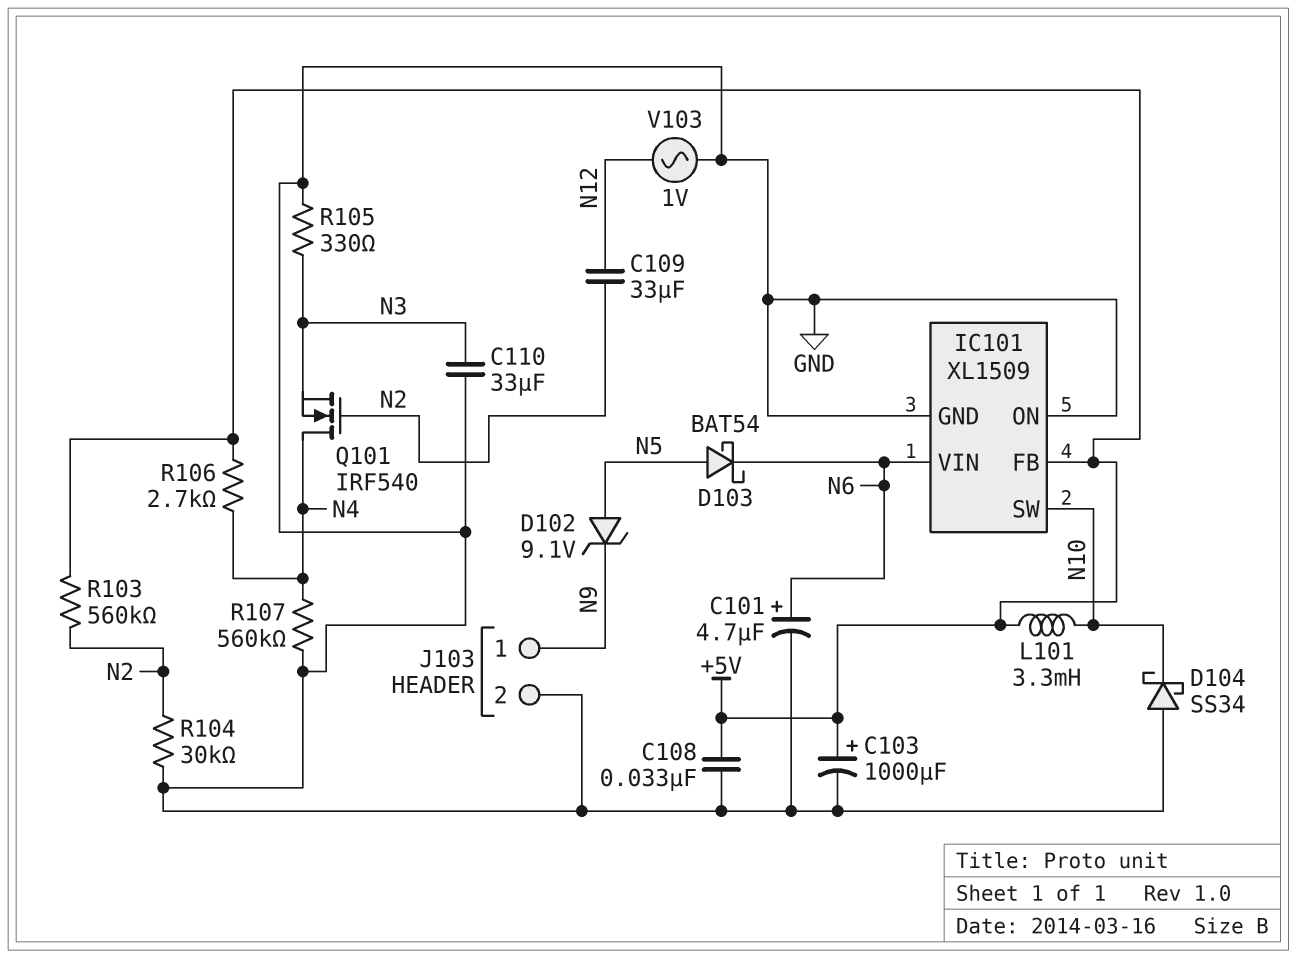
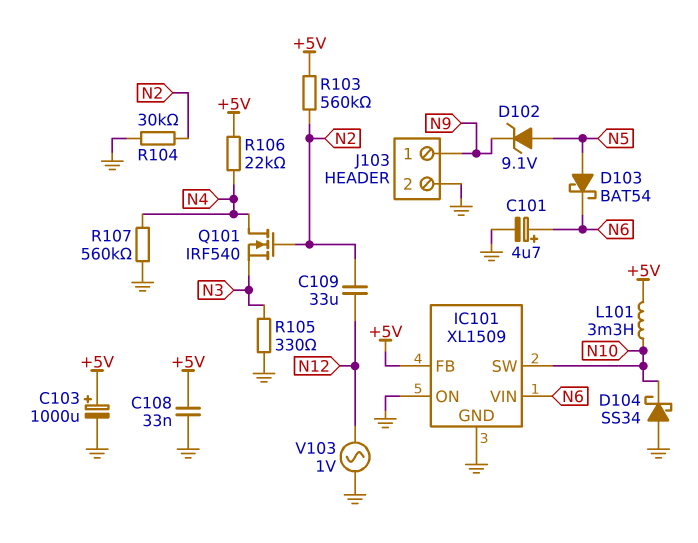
C110: 33uF (GND, N3) -> none
R106: 2.7k (+5V, N4) -> 22k (+5V, N4)

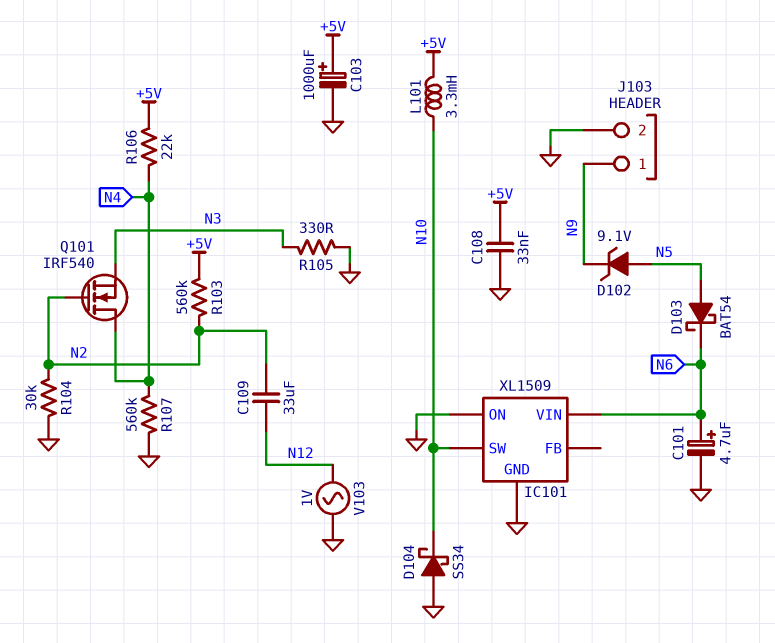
IC101 pin FB: +5V -> none

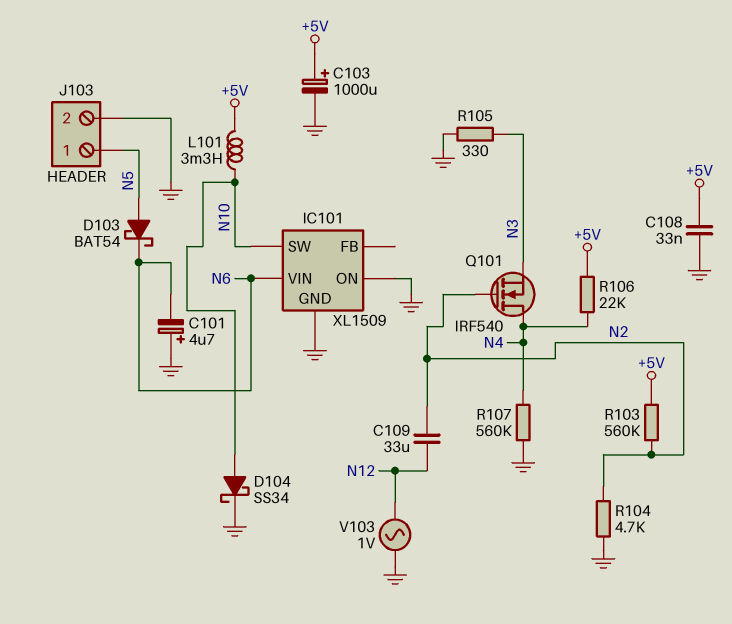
C101: 4.7uF (plus N6, minus GND) -> 4.7uF (plus GND, minus N6)
D102: zener 9.1V (A N5, K N9) -> none
D104: schottky SS34 (A GND, K N10) -> schottky SS34 (A N10, K GND)
J103 pin 1: N9 -> N5
R104: 30k (GND, N2) -> 4.7k (GND, N2)

